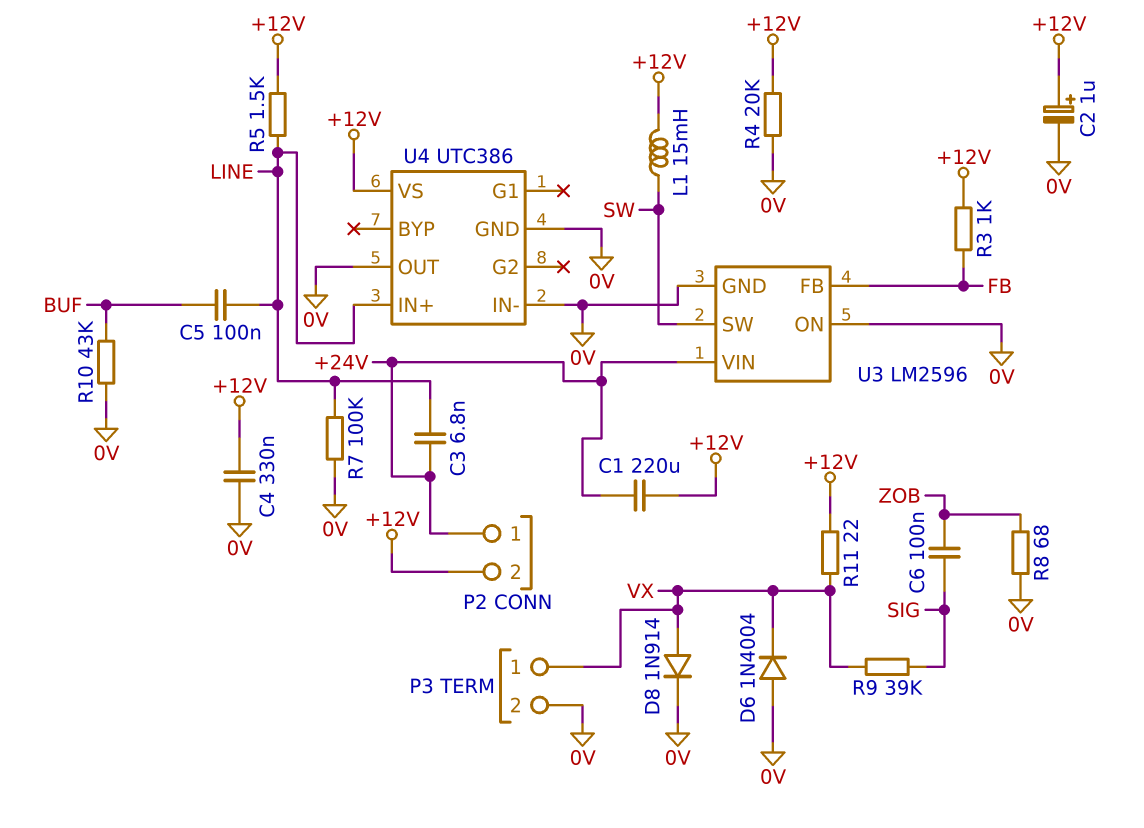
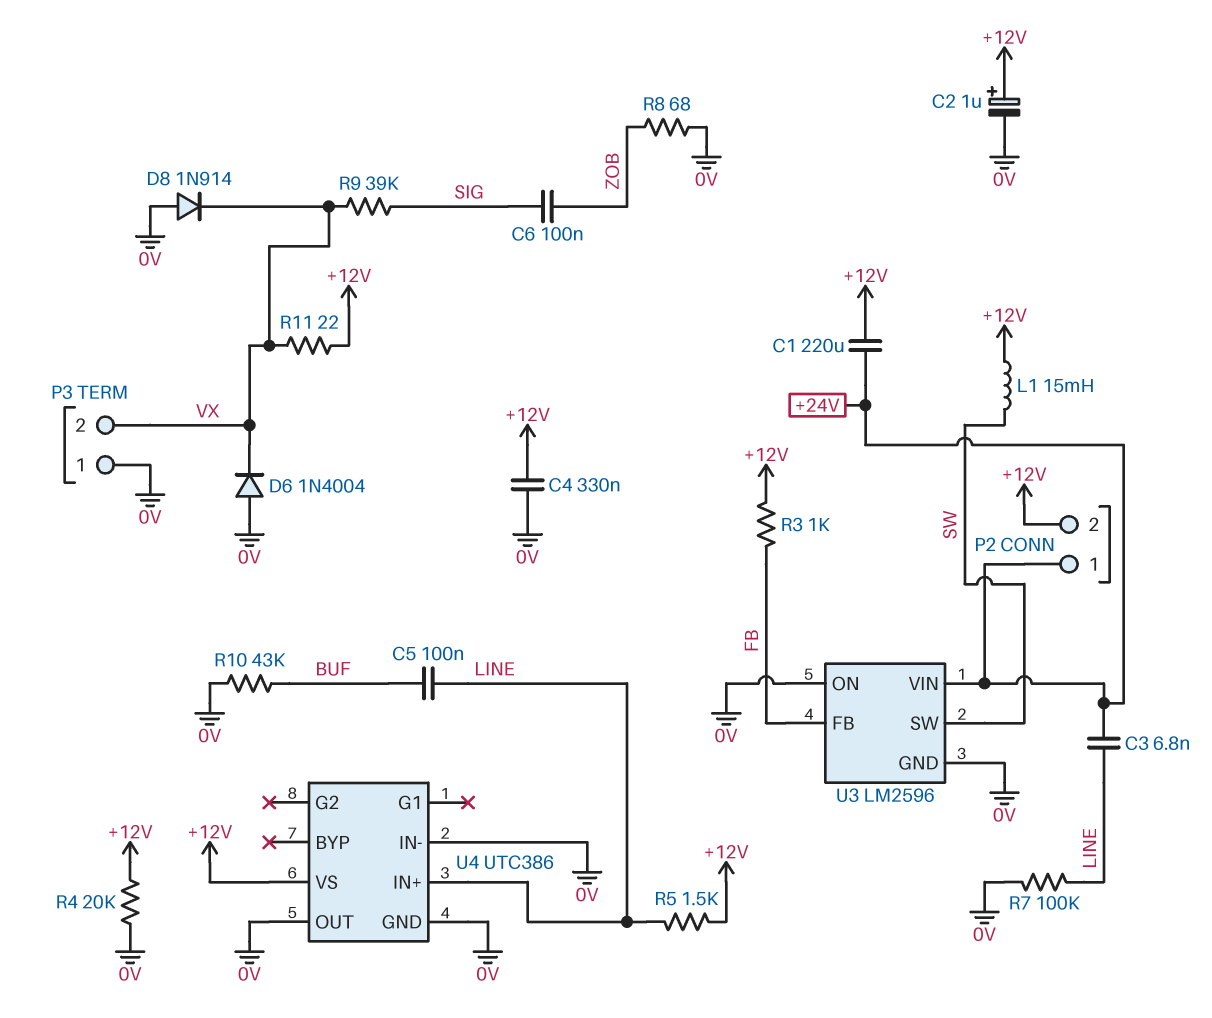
D8: diode 1N914 (A VX, K 0V) -> diode 1N914 (A 0V, K VX)
P3 pin 1: VX -> 0V
P3 pin 2: 0V -> VX

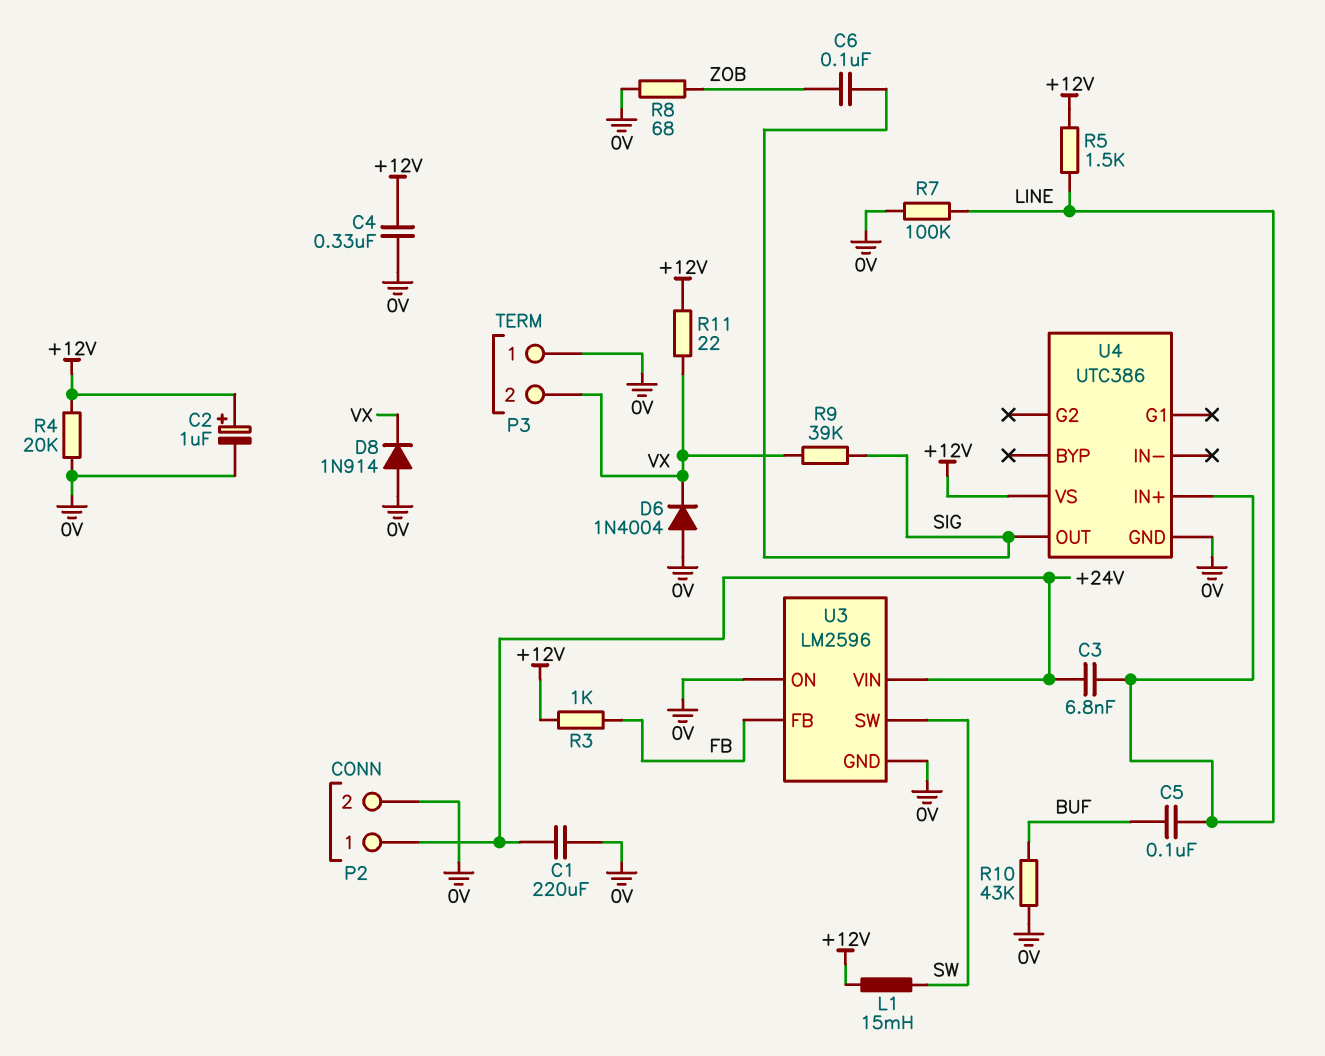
C1: 220uF (+12V, +24V) -> 220uF (+24V, 0V)
P2 pin 2: +12V -> 0V
U4 pin IN-: 0V -> none
U4 pin OUT: 0V -> SIG

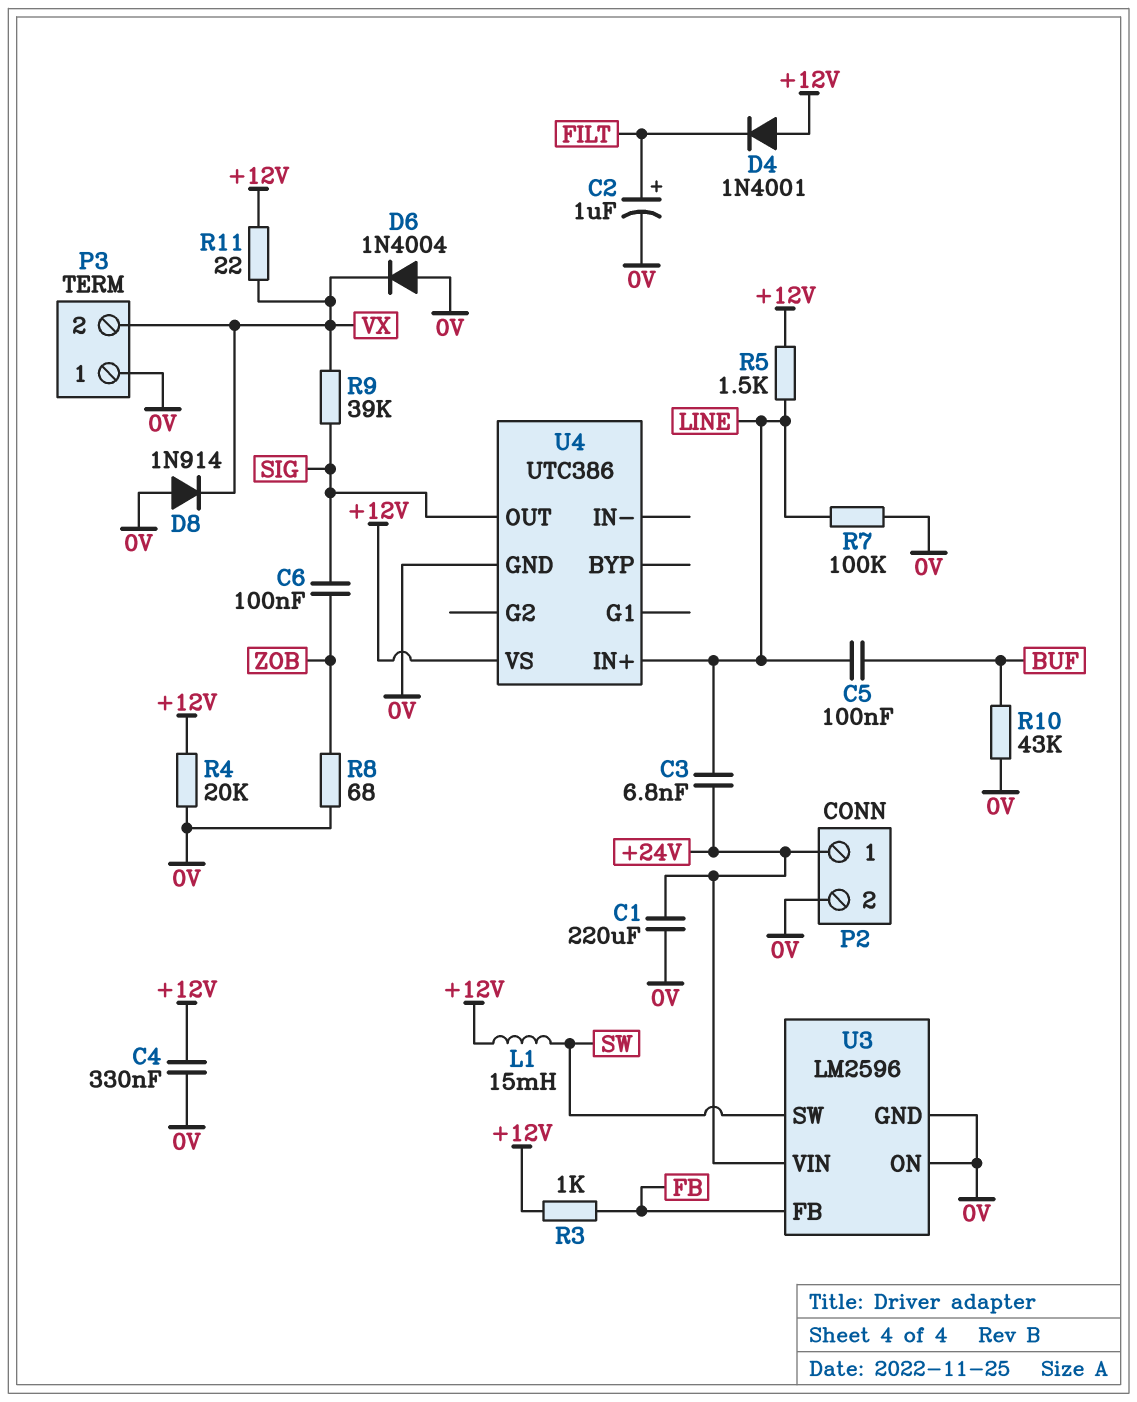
C2: 1uF (plus +12V, minus 0V) -> 1uF (plus FILT, minus 0V)
D4: none -> diode 1N4001 (A +12V, K FILT)

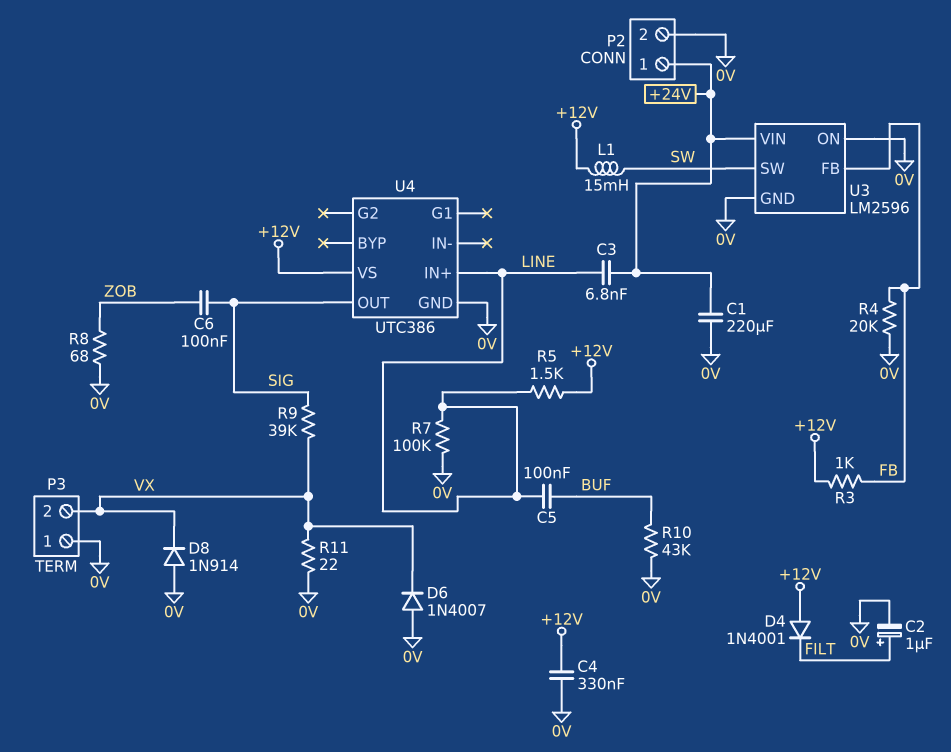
D6: diode 1N4004 (A 0V, K VX) -> diode 1N4007 (A 0V, K VX)
R4: 20k (+12V, 0V) -> 20k (0V, FB)
R11: 22 (+12V, VX) -> 22 (0V, VX)

